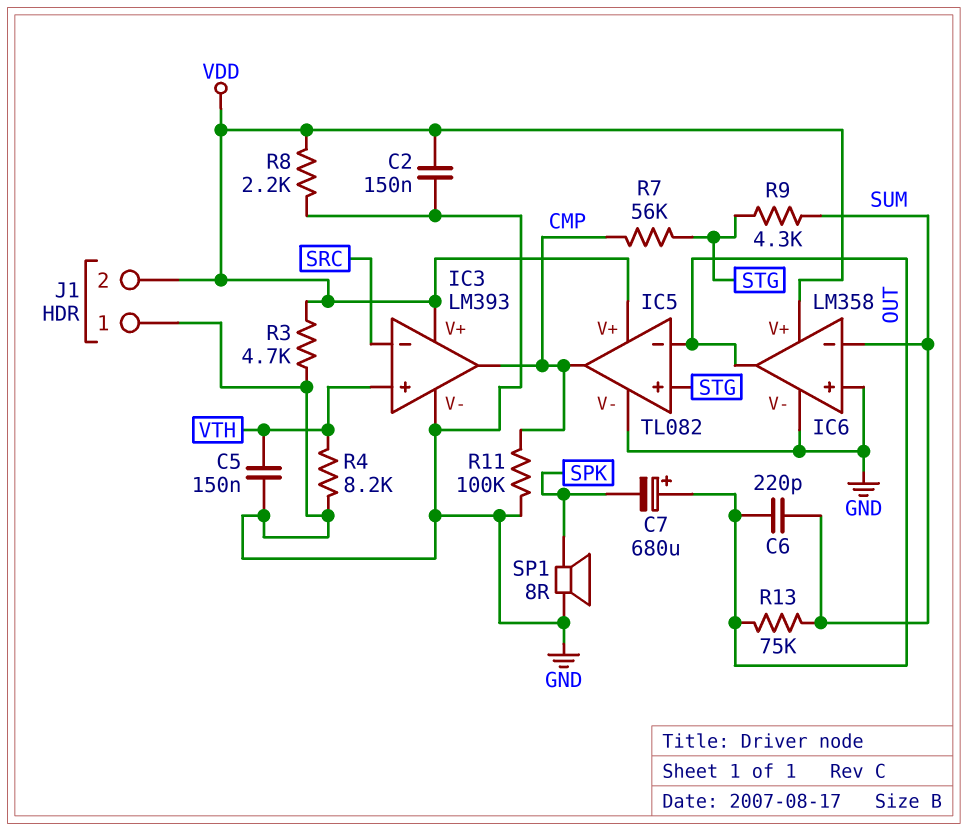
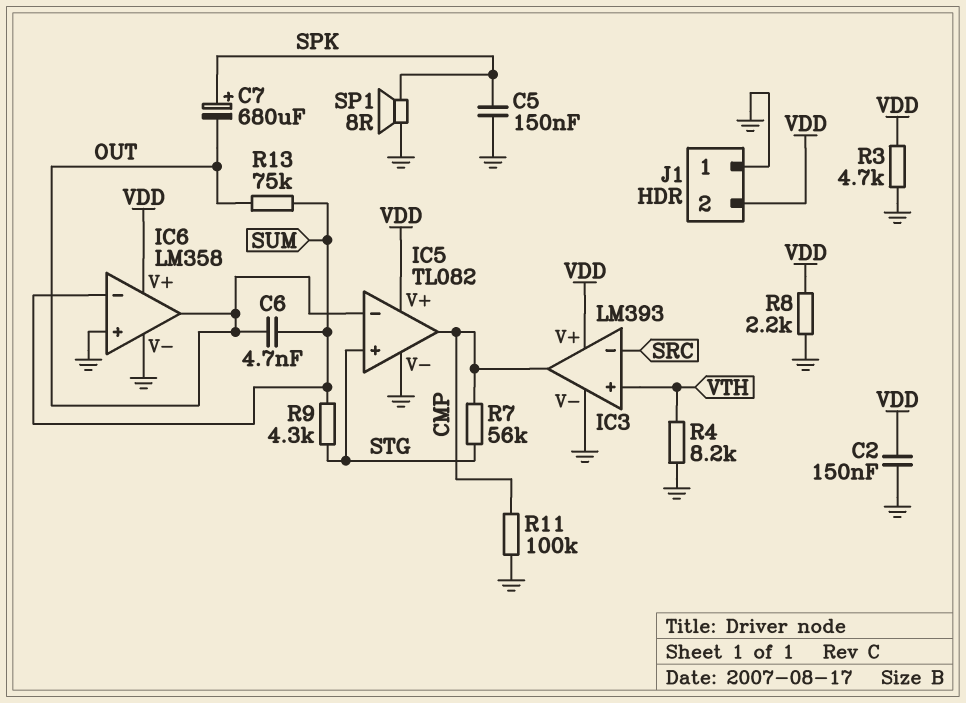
C5: 150nF (GND, VTH) -> 150nF (GND, SPK)
C6: 220pF (OUT, SUM) -> 4.7nF (OUT, SUM)
C7: 680uF (plus OUT, minus SPK) -> 680uF (plus SPK, minus OUT)

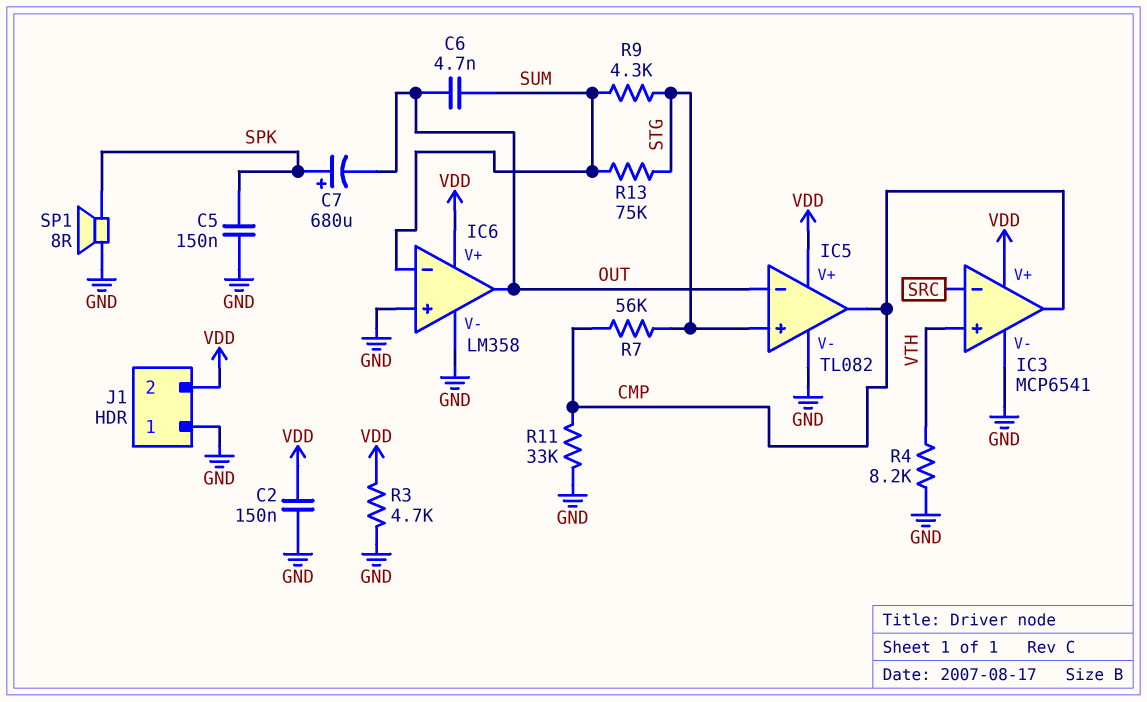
IC3: LM393 -> MCP6541
R8: 2.2k (GND, VDD) -> none
R11: 100k (CMP, GND) -> 33k (CMP, GND)
R13: 75k (OUT, SUM) -> 75k (STG, SUM)

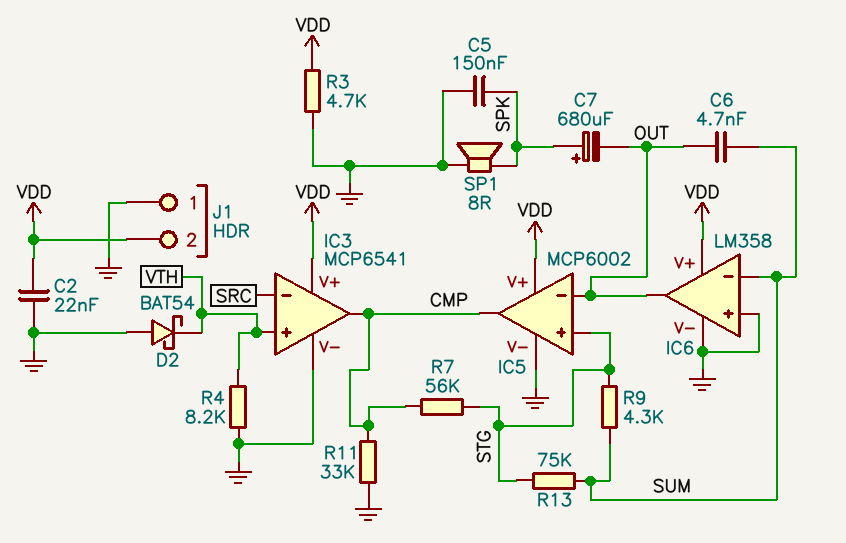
C2: 150nF (GND, VDD) -> 22nF (GND, VDD)
D2: none -> schottky BAT54 (A GND, K VTH)
IC5: TL082 -> MCP6002

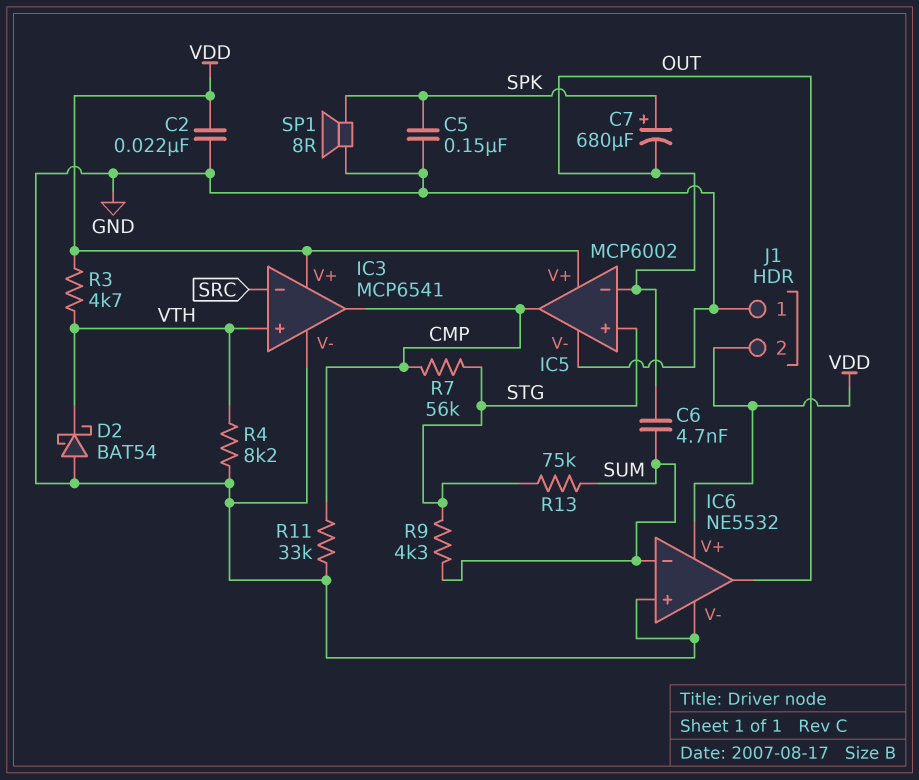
IC6: LM358 -> NE5532
R3: 4.7k (GND, VDD) -> 4.7k (VDD, VTH)

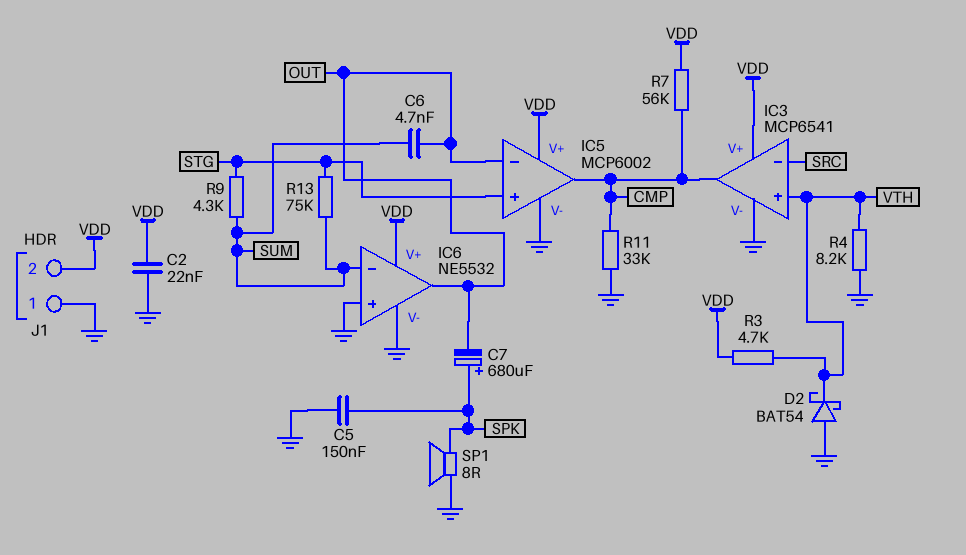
R7: 56k (CMP, STG) -> 56k (CMP, VDD)

